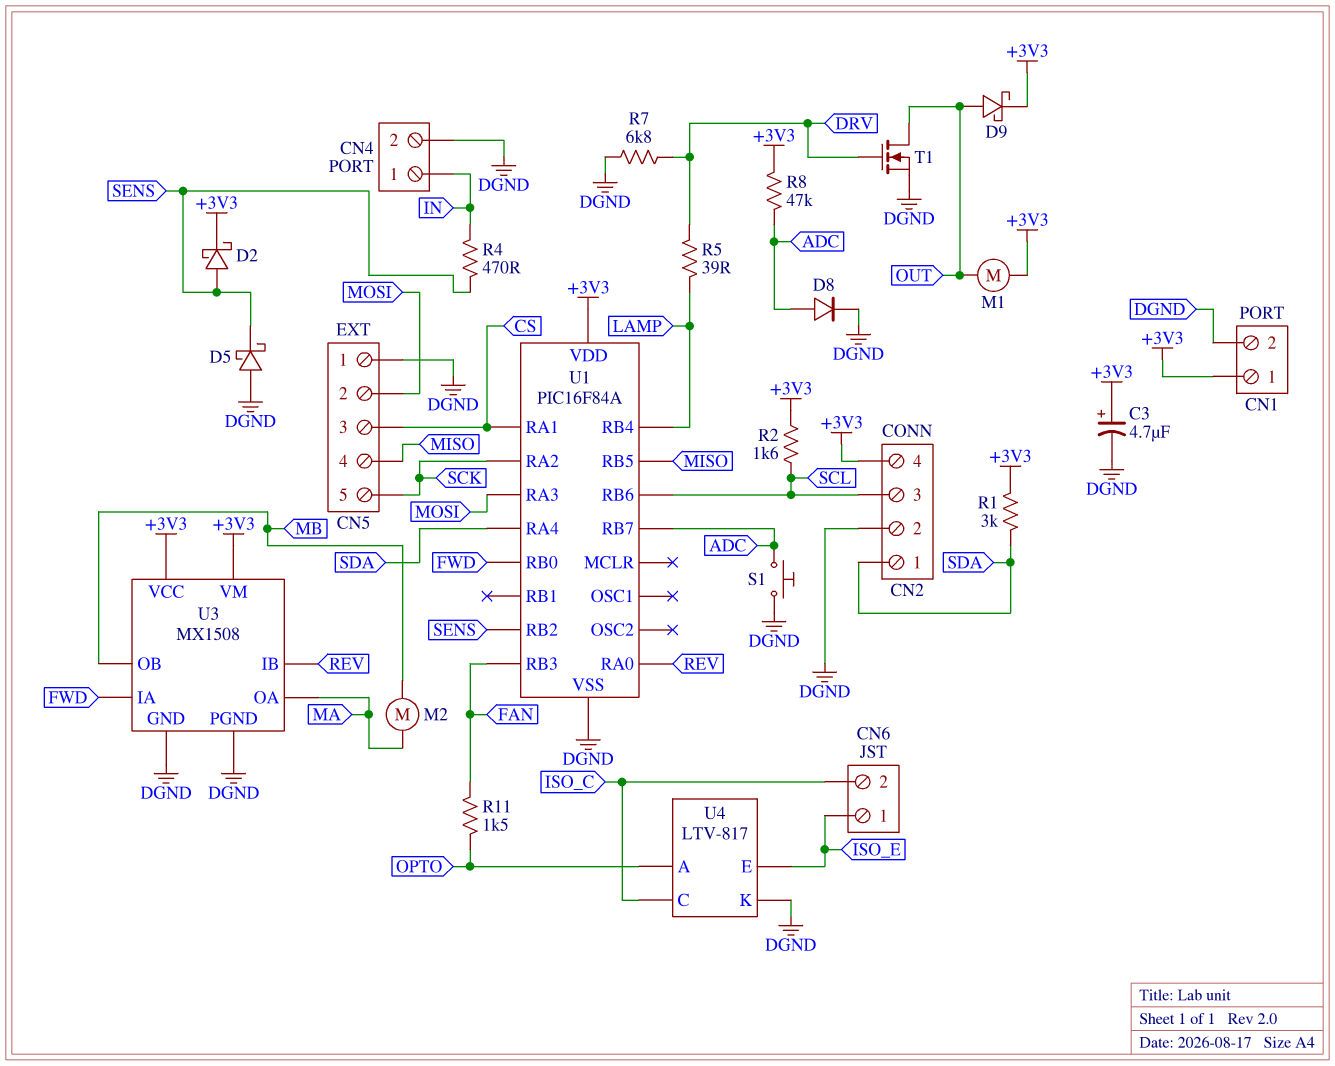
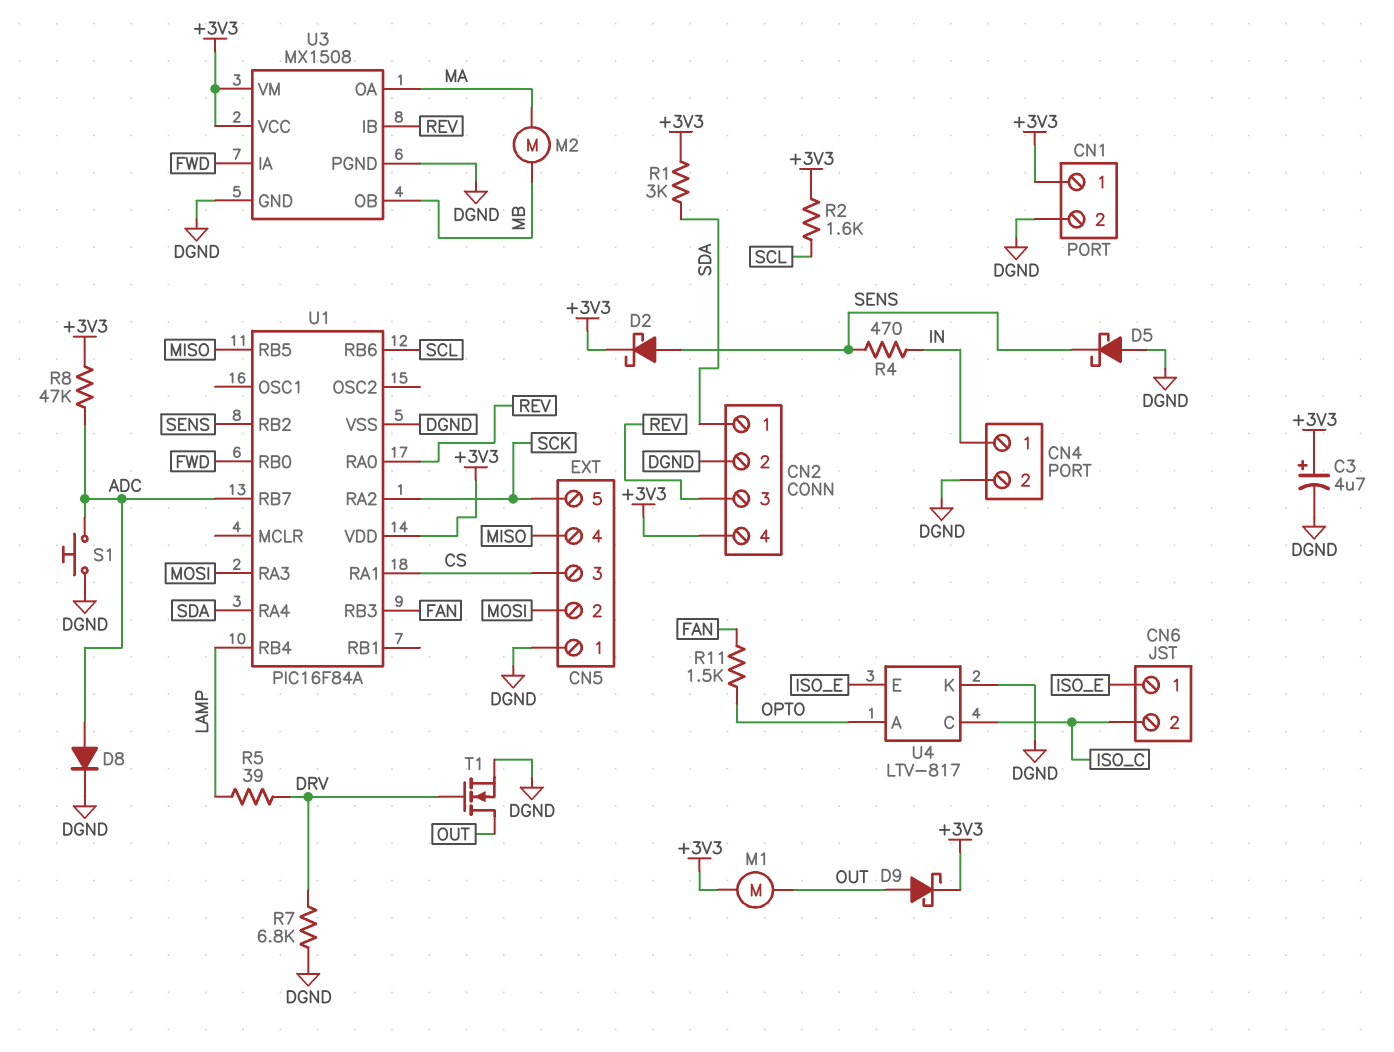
CN2 pin 3: SCL -> REV

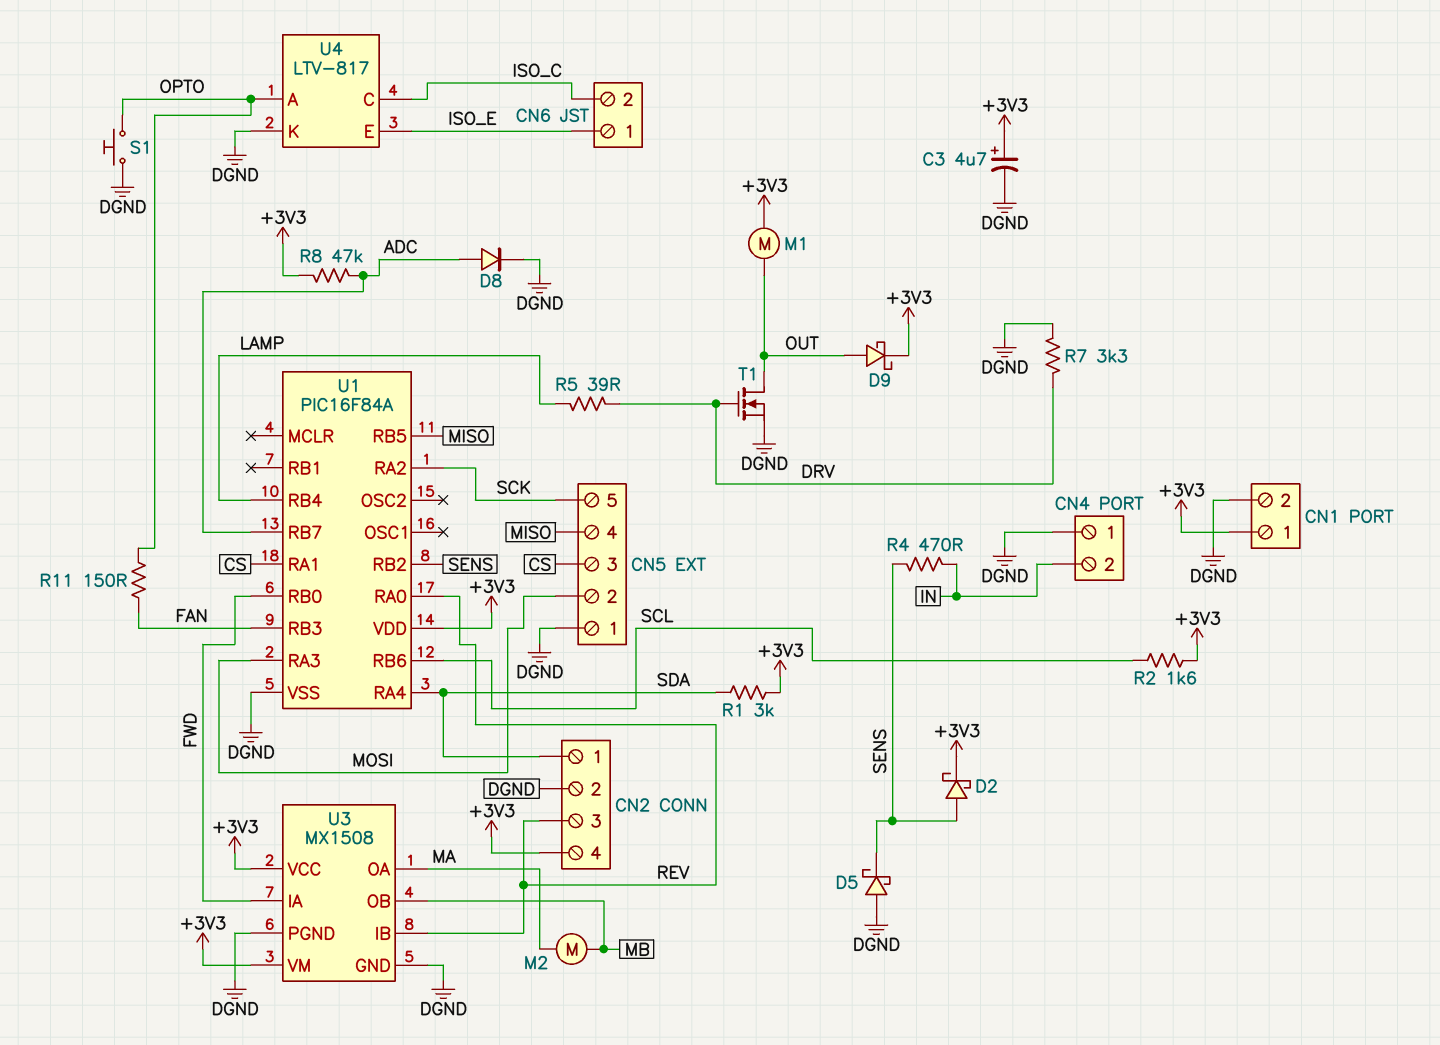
CN4 pin 1: IN -> DGND
CN4 pin 2: DGND -> IN
R7: 6.8k (DGND, DRV) -> 3.3k (DGND, DRV)
R11: 1.5k (FAN, OPTO) -> 150 (FAN, OPTO)
S1: button (ADC, DGND) -> button (DGND, OPTO)

